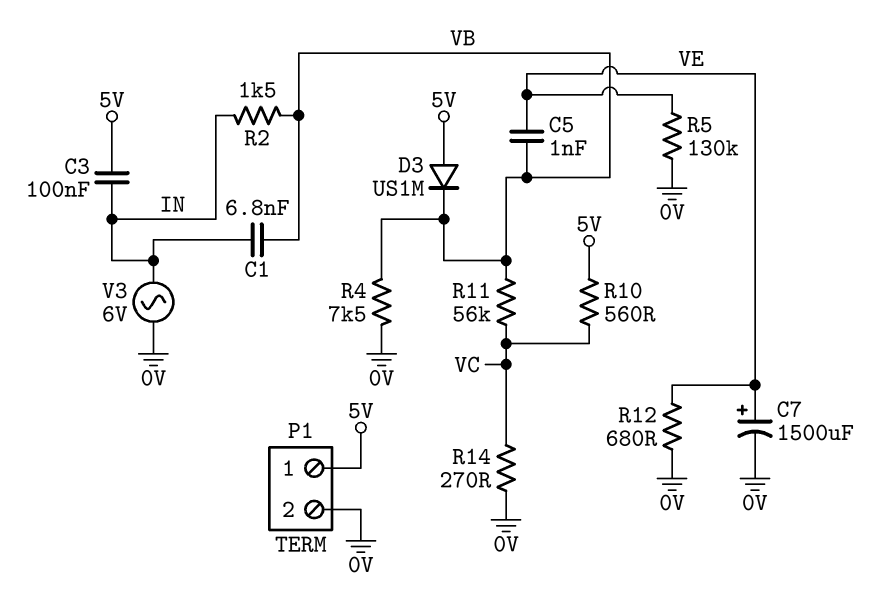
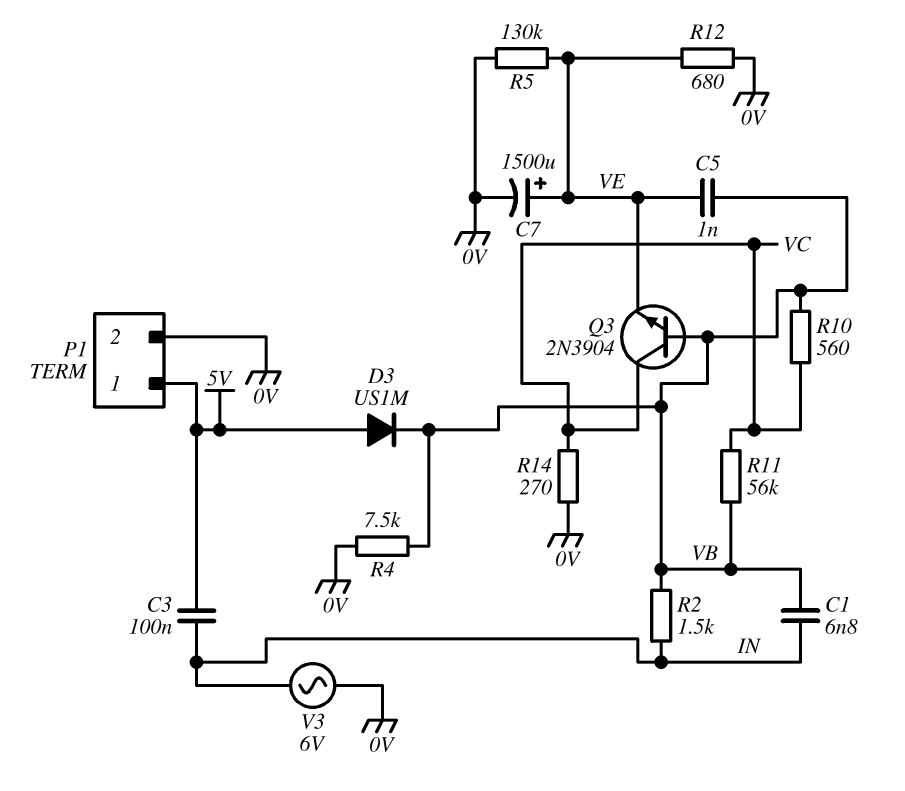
Q3: none -> NPN 2N3904 (B VB, C VC, E VE)
R10: 560 (5V, VC) -> 560 (VB, VC)

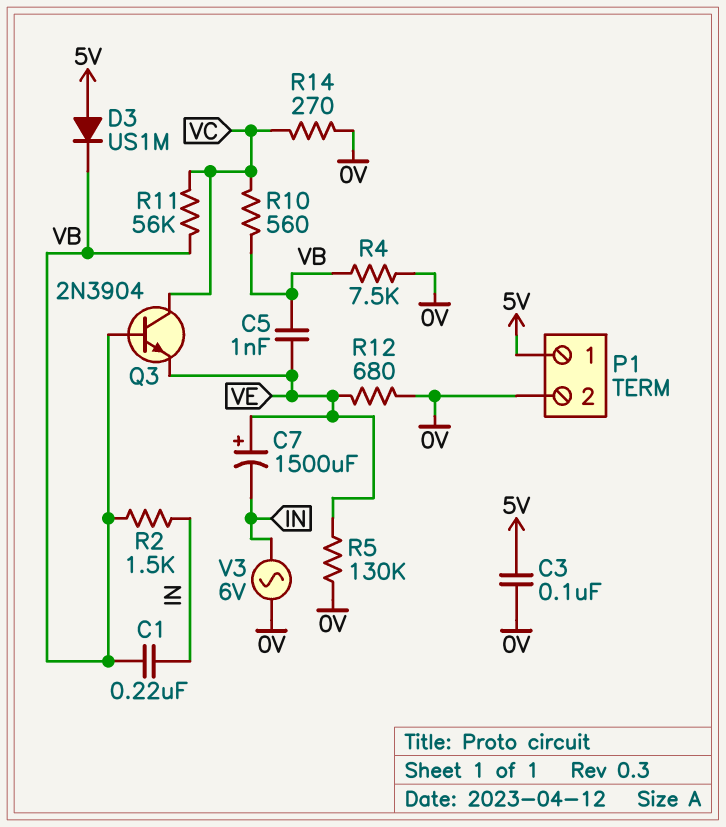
C1: 6.8nF (IN, VB) -> 220nF (IN, VB)
C3: 100nF (5V, IN) -> 100nF (0V, 5V)
C7: 1500uF (plus VE, minus 0V) -> 1500uF (plus VE, minus IN)

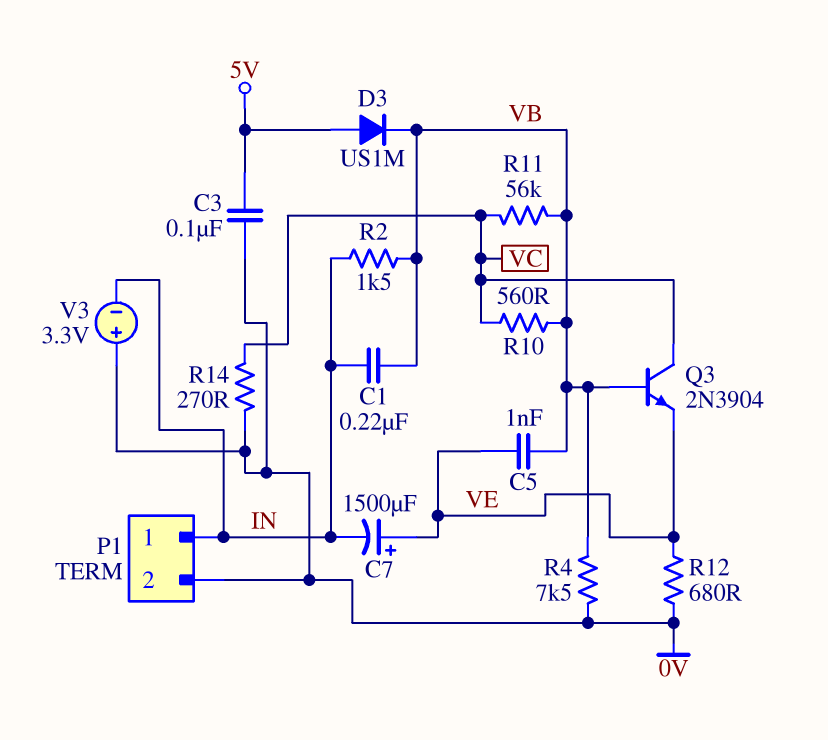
P1 pin 1: 5V -> IN
R5: 130k (0V, VE) -> none
V3: AC 6V (0V, IN) -> 3.3V (plus 0V, minus IN)

